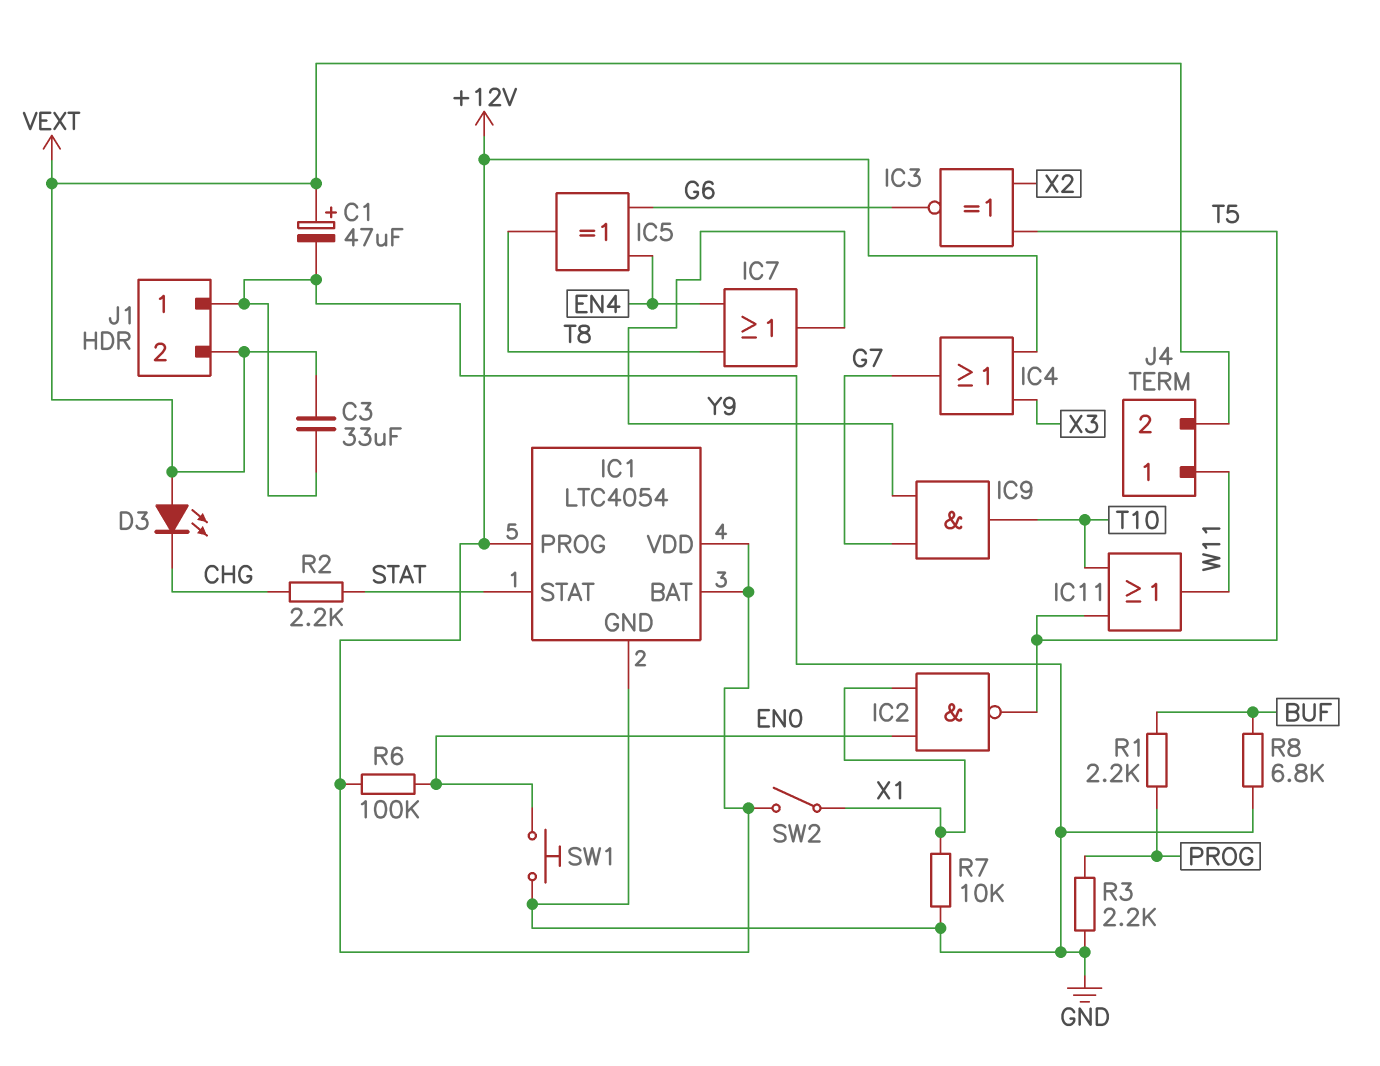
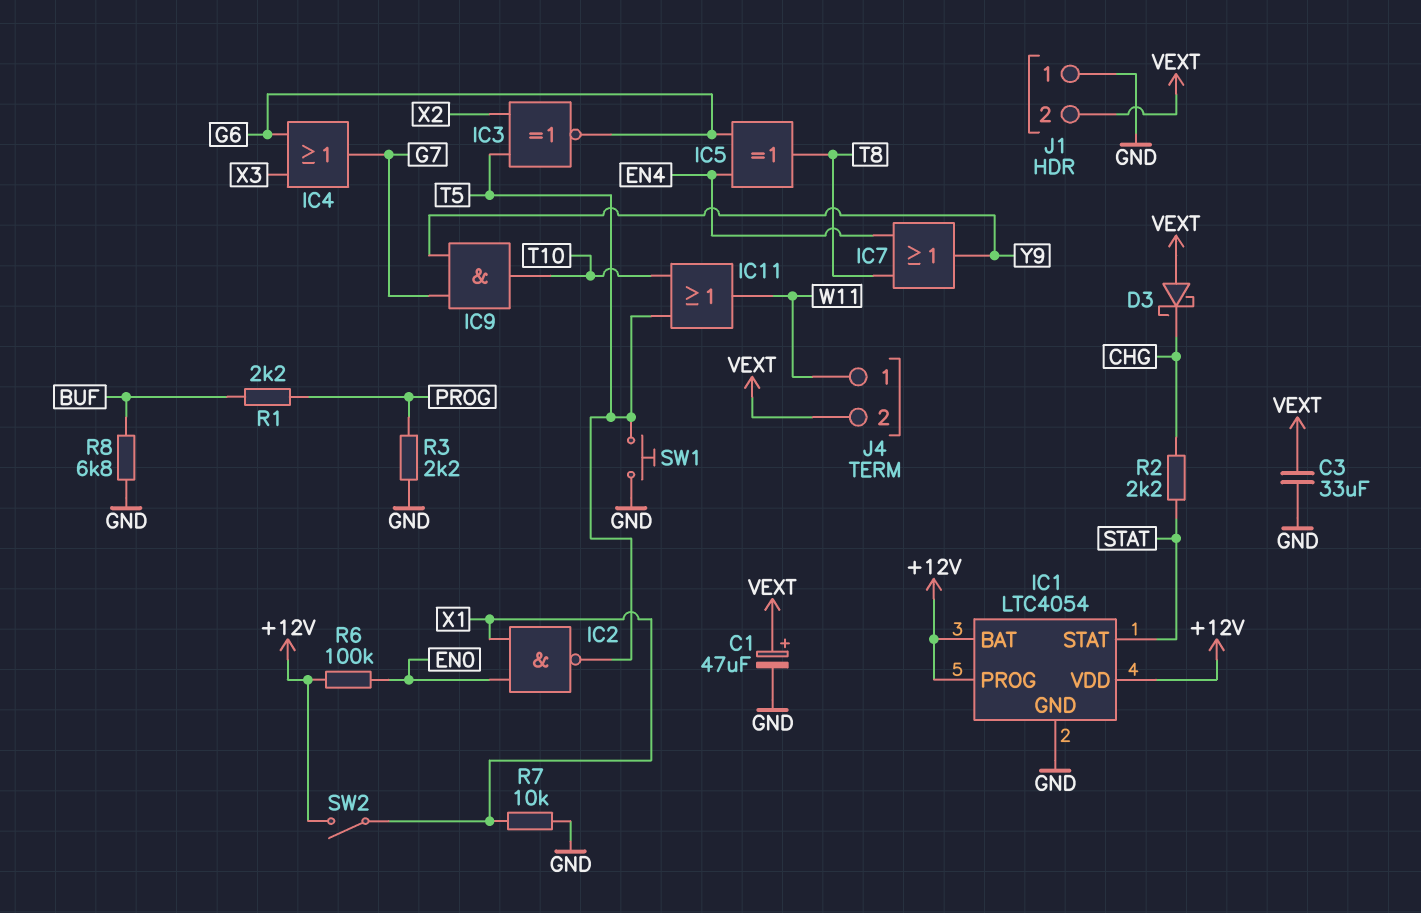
D3: LED (A VEXT, K CHG) -> schottky (A VEXT, K CHG)
IC4: OR (in +12V, in X3, out G7) -> OR (in G6, in X3, out G7)
SW1: button (EN0, GND) -> button (GND, T5)

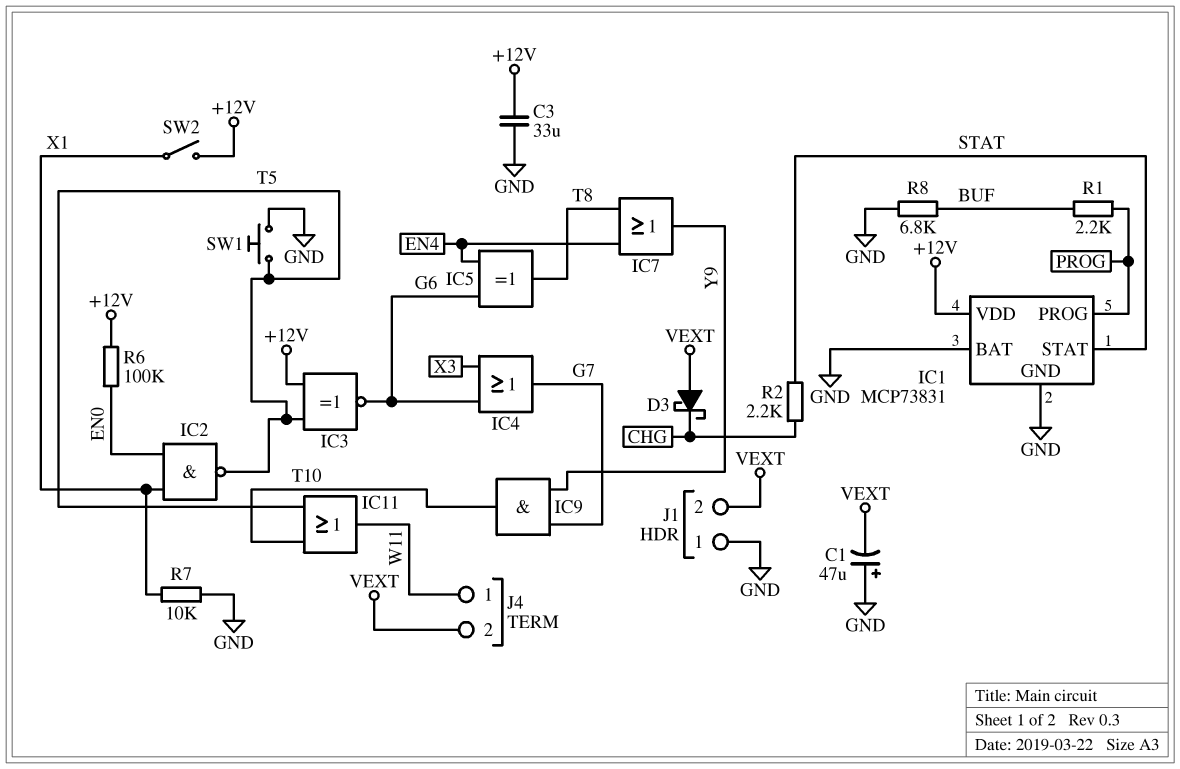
C1: 47uF (plus VEXT, minus GND) -> 47uF (plus GND, minus VEXT)
C3: 33uF (GND, VEXT) -> 33uF (+12V, GND)
IC1: LTC4054 -> MCP73831
IC1 pin BAT: +12V -> GND
IC1 pin PROG: +12V -> PROG
IC3: XNOR (in T5, in X2, out G6) -> XNOR (in +12V, in T5, out G6)
R3: 2.2k (GND, PROG) -> none

